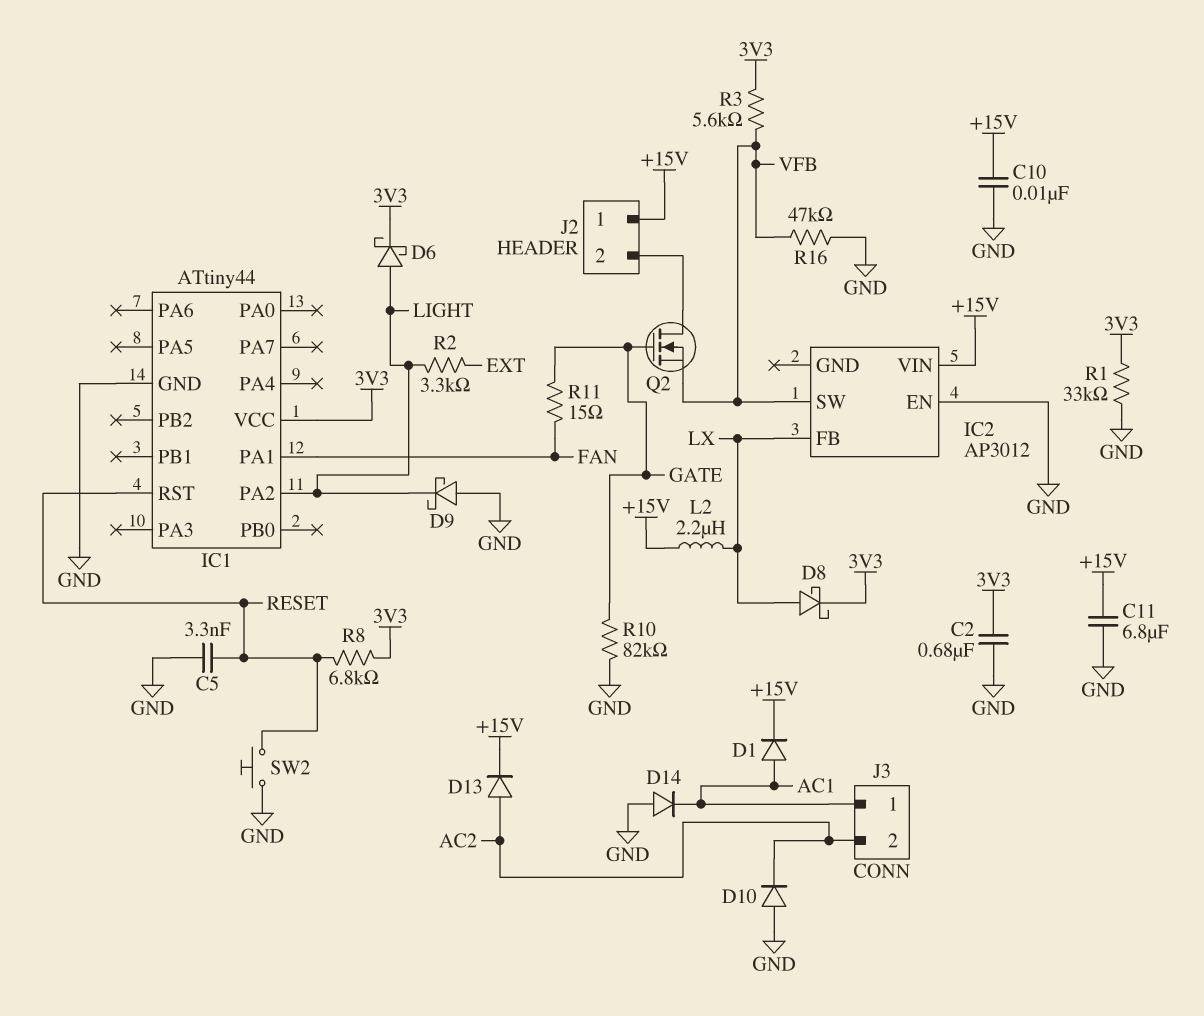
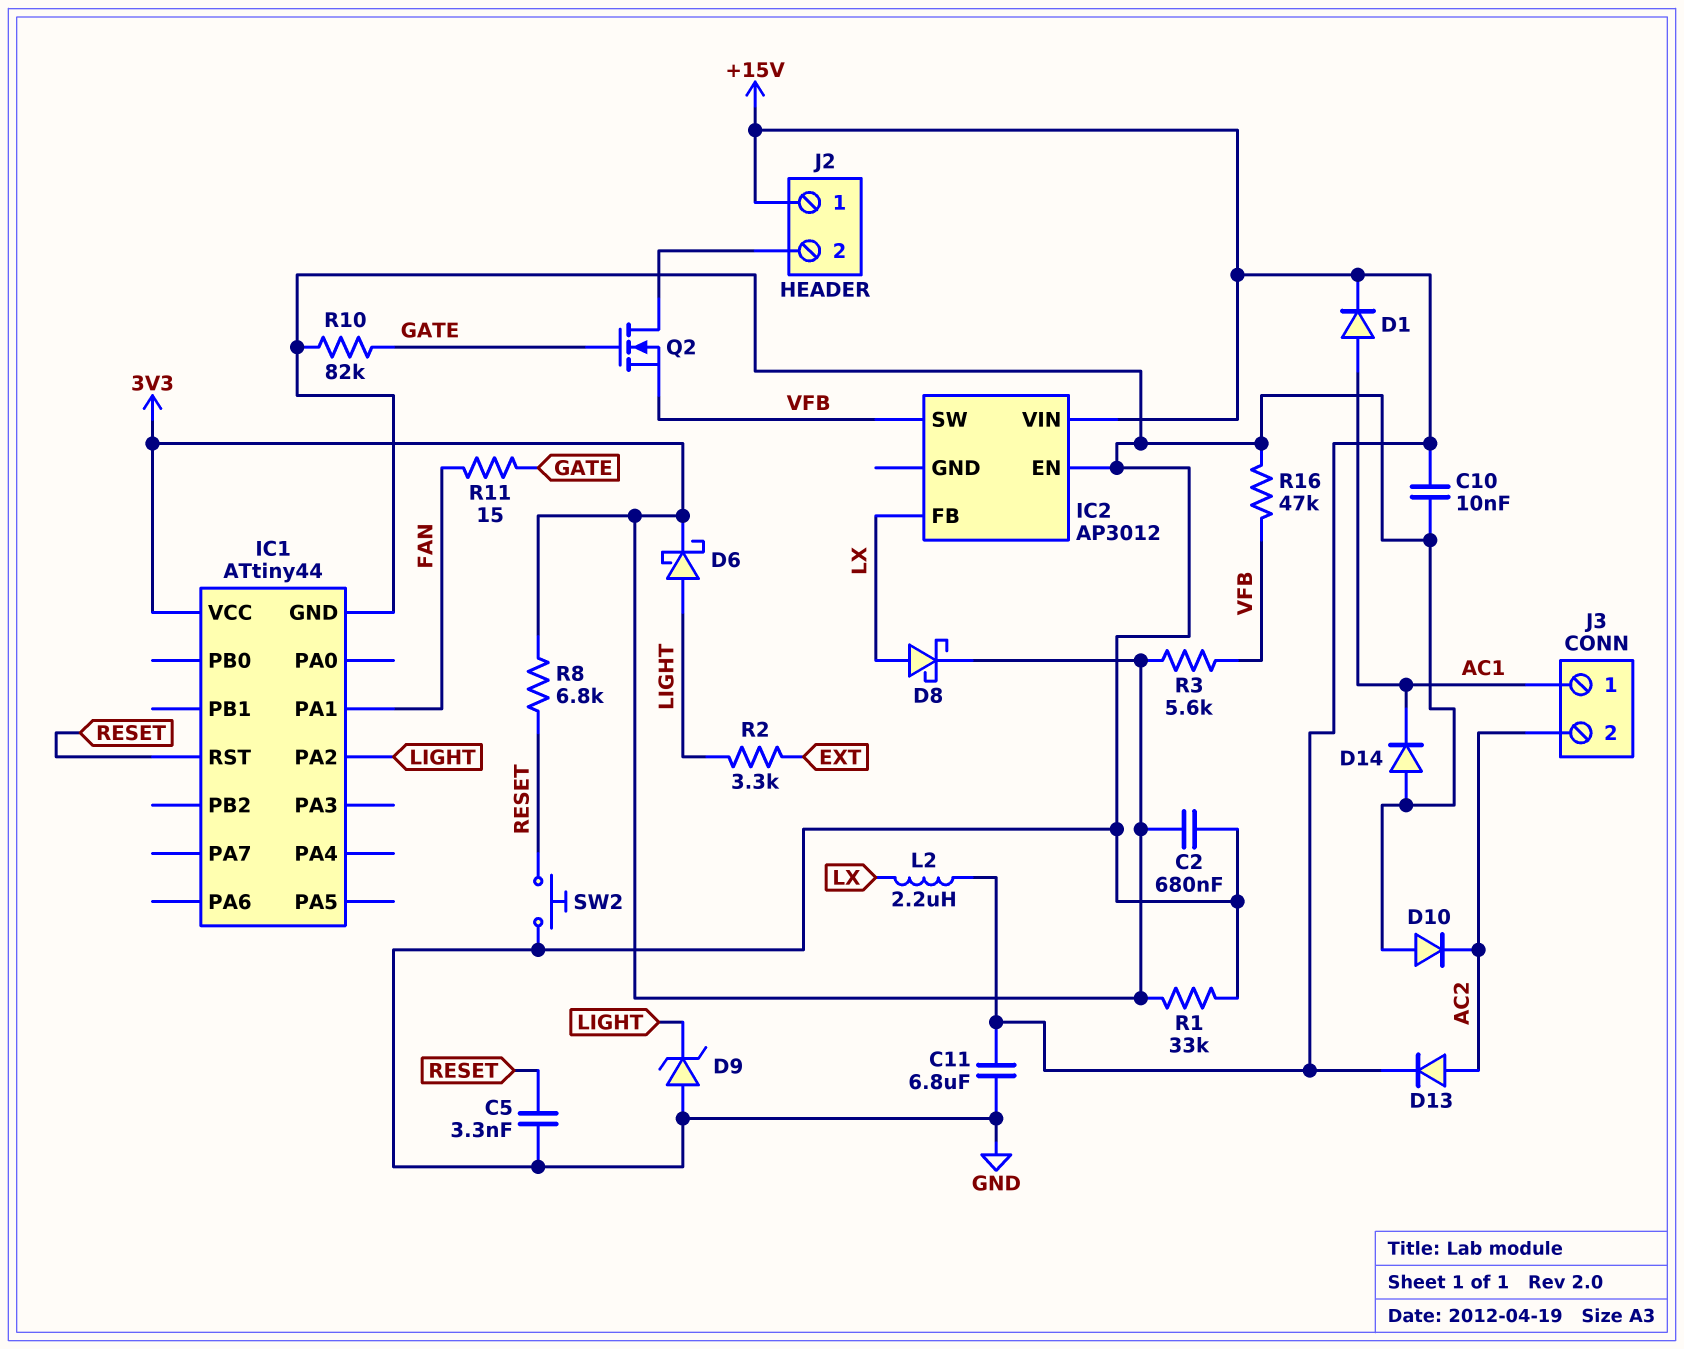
D9: schottky (A GND, K LIGHT) -> zener (A GND, K LIGHT)

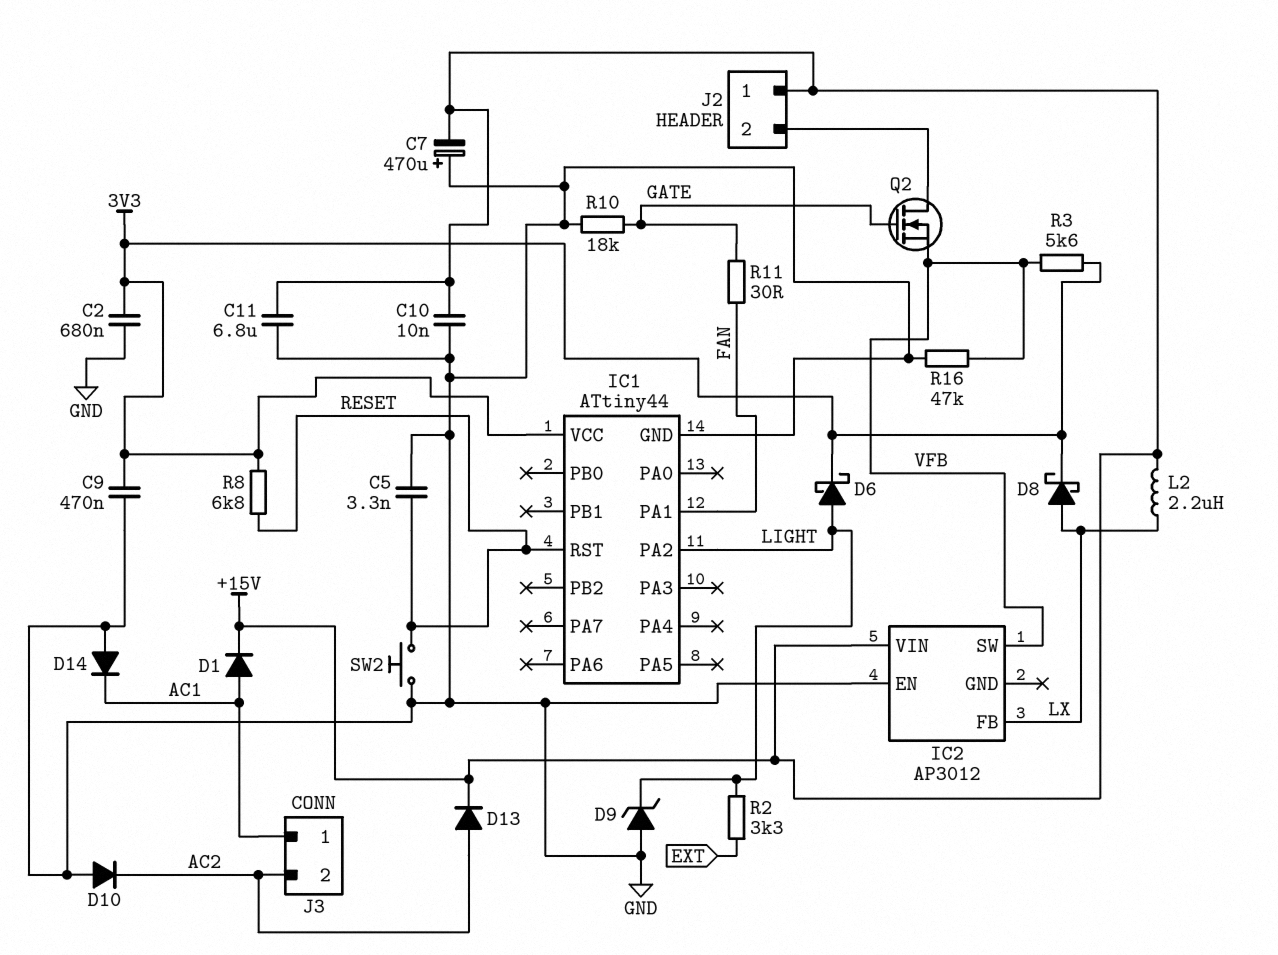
C7: none -> 470uF (plus GND, minus +15V)
C9: none -> 470nF (3V3, GND)
R1: 33k (3V3, GND) -> none
R10: 82k (GATE, GND) -> 18k (GATE, GND)
R11: 15 (FAN, GATE) -> 30 (FAN, GATE)

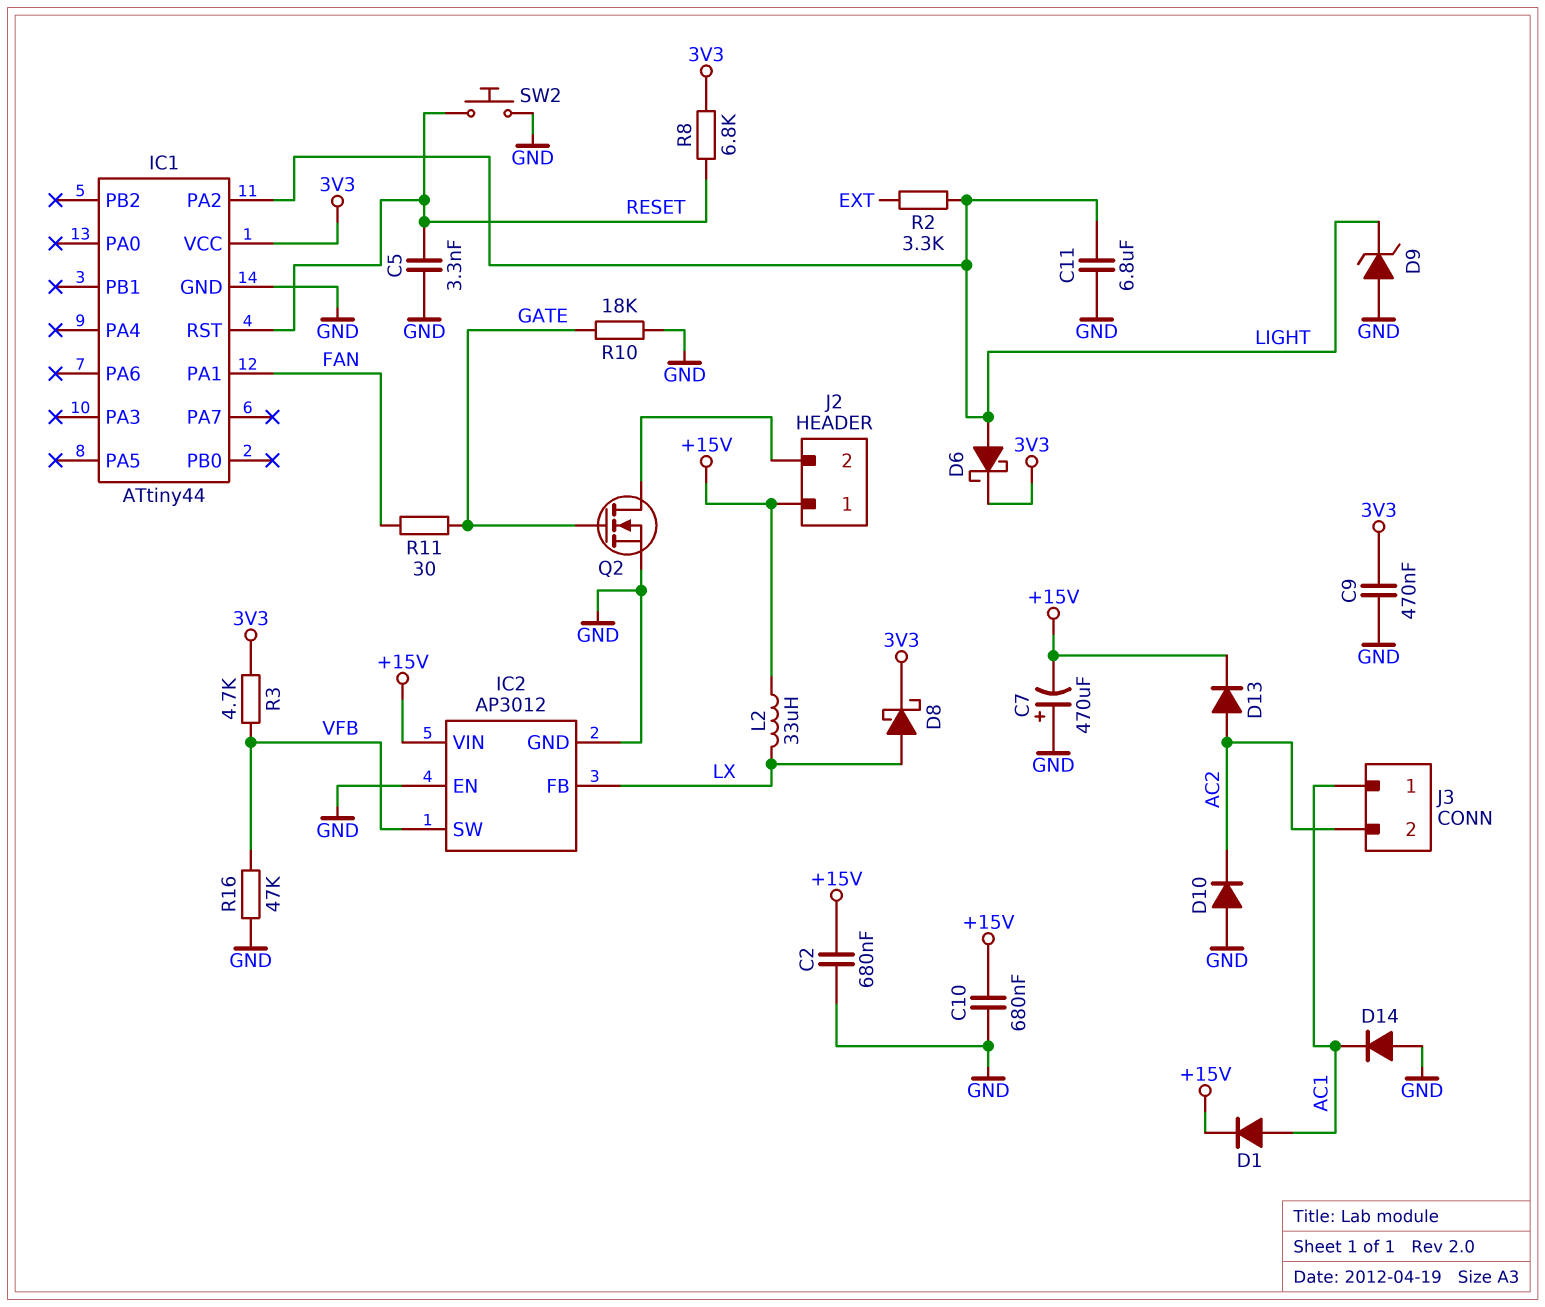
C2: 680nF (3V3, GND) -> 680nF (+15V, GND)
C10: 10nF (+15V, GND) -> 680nF (+15V, GND)
C11: 6.8uF (+15V, GND) -> 6.8uF (GND, LIGHT)
IC2 pin GND: none -> GND
L2: 2.2uH (+15V, LX) -> 33uH (+15V, LX)
Q2: NMOS (G GATE, D J2/2, S VFB) -> NMOS (G GATE, D J2/2, S GND)
R3: 5.6k (3V3, VFB) -> 4.7k (3V3, VFB)

